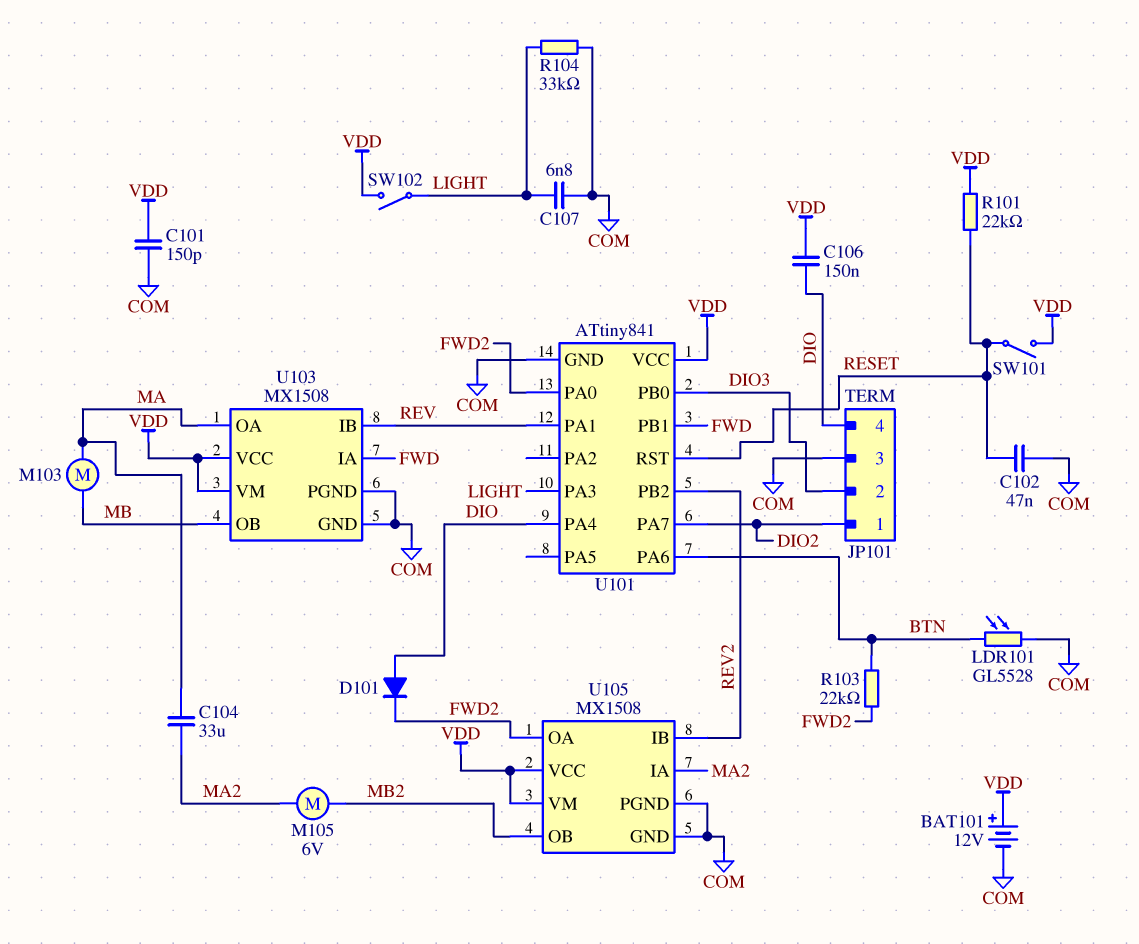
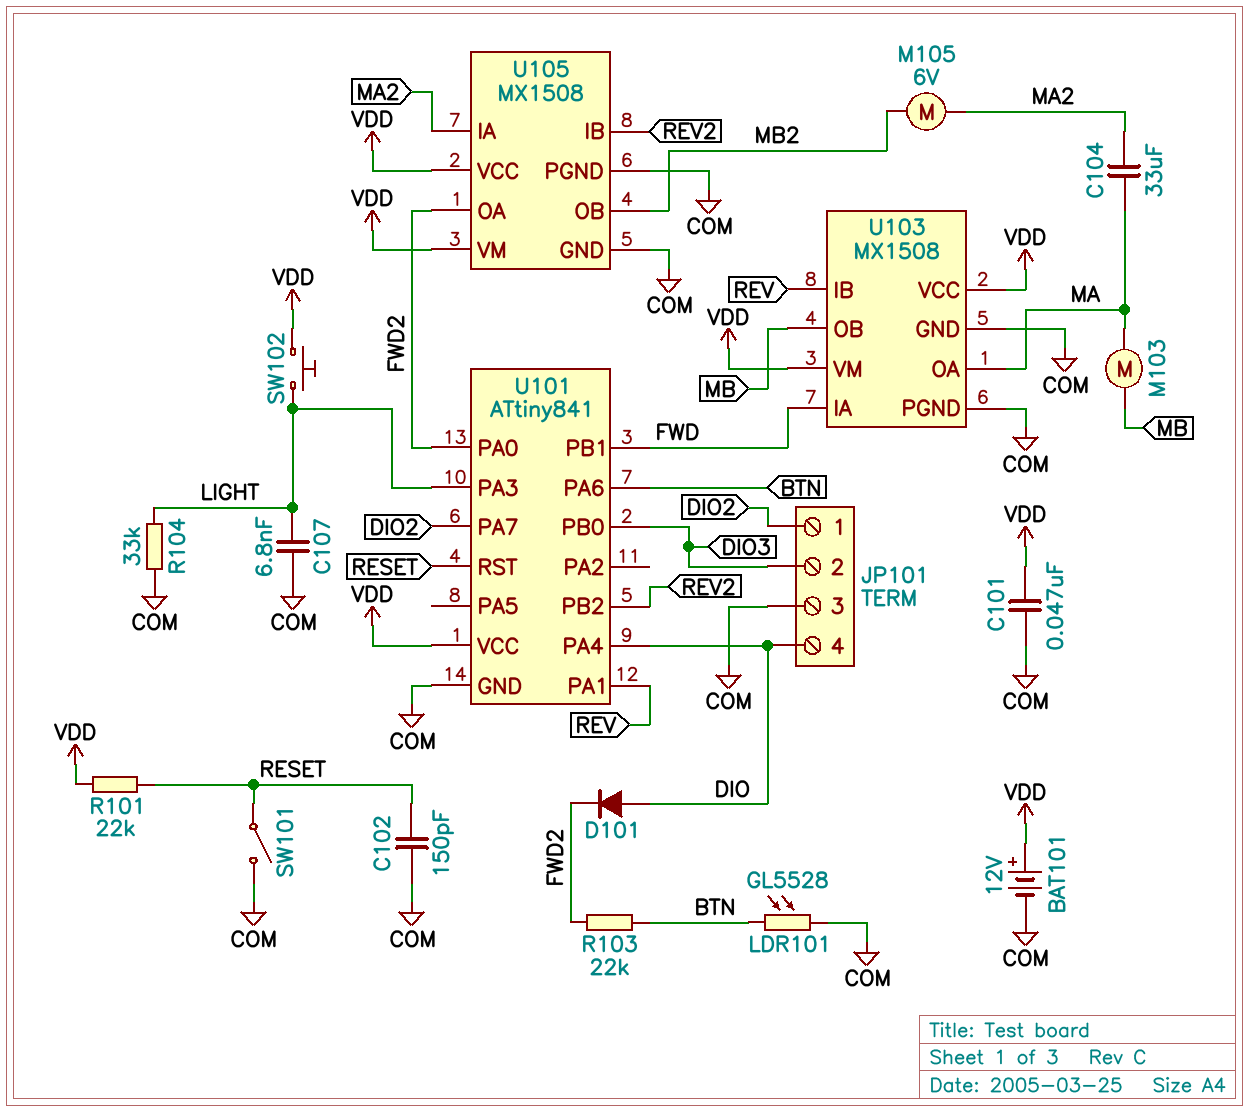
C101: 150pF (COM, VDD) -> 47nF (COM, VDD)
C102: 47nF (COM, RESET) -> 150pF (COM, RESET)
C106: 150nF (DIO, VDD) -> none
SW101: switch (RESET, VDD) -> switch (COM, RESET)
SW102: switch (LIGHT, VDD) -> button (LIGHT, VDD)

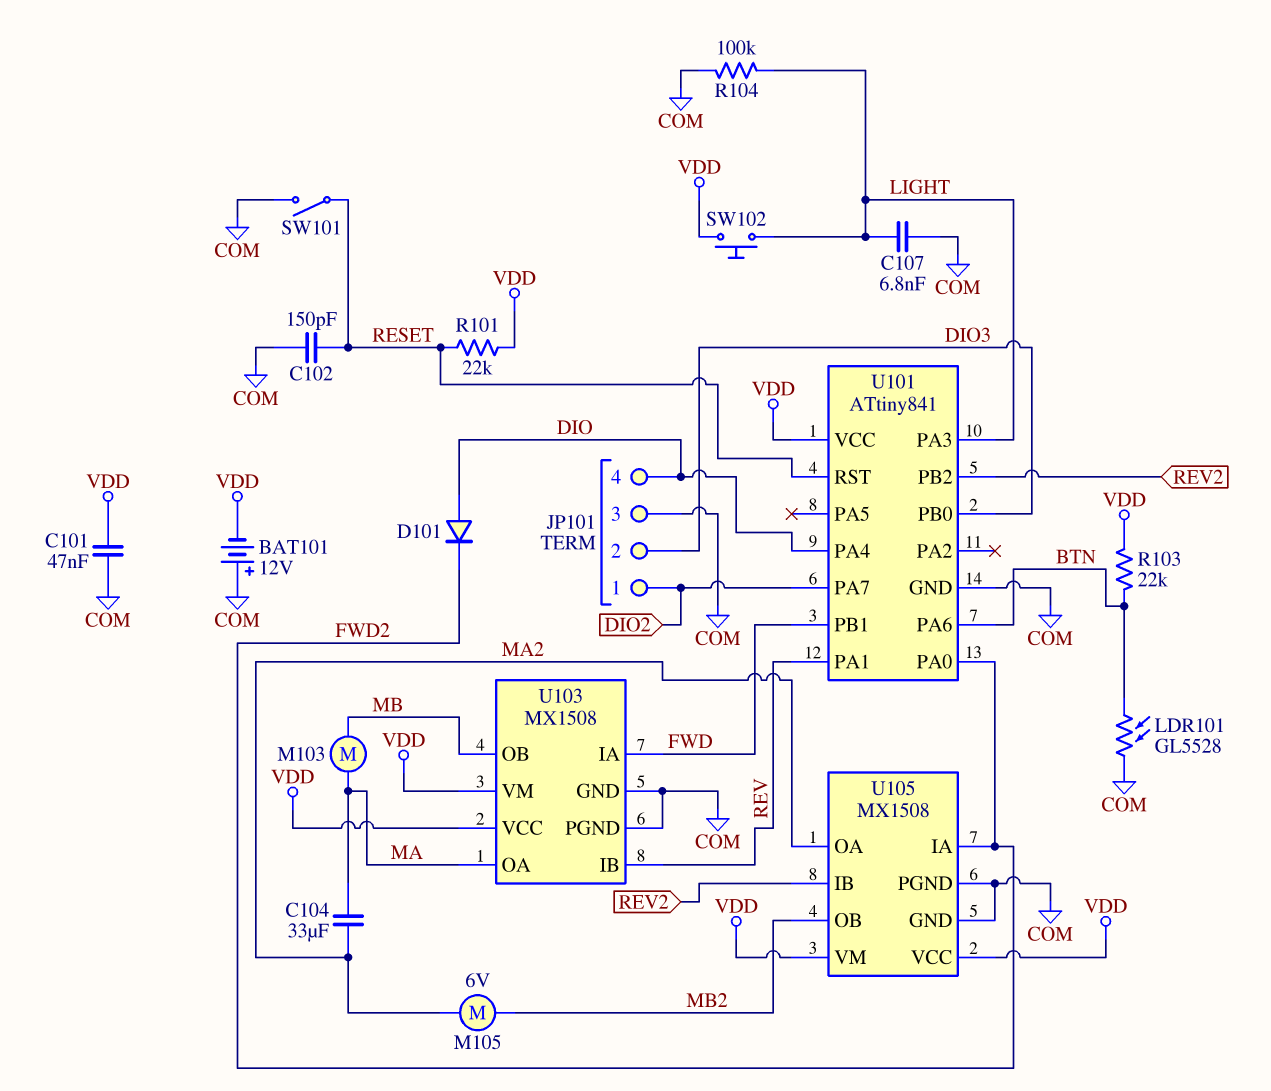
BAT101: 12V (plus VDD, minus COM) -> 12V (plus COM, minus VDD)
R103: 22k (BTN, FWD2) -> 22k (BTN, VDD)
R104: 33k (COM, LIGHT) -> 100k (COM, LIGHT)
U105 pin IA: MA2 -> FWD2
U105 pin OA: FWD2 -> MA2

